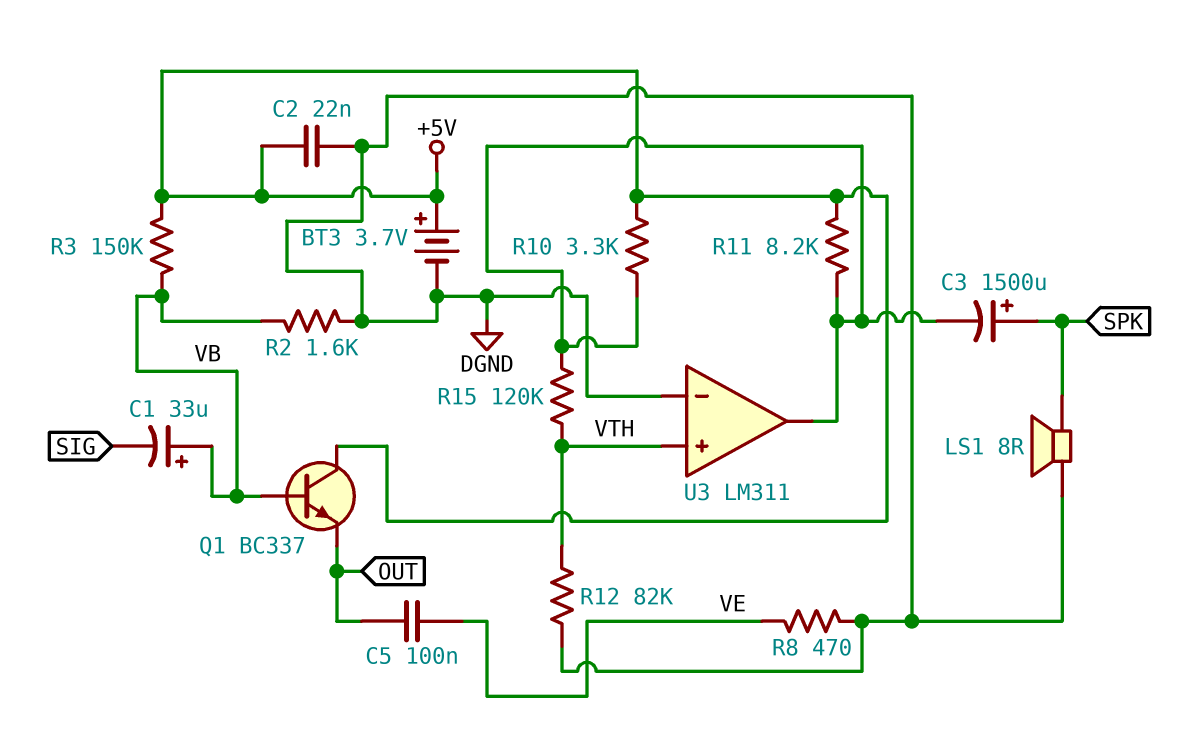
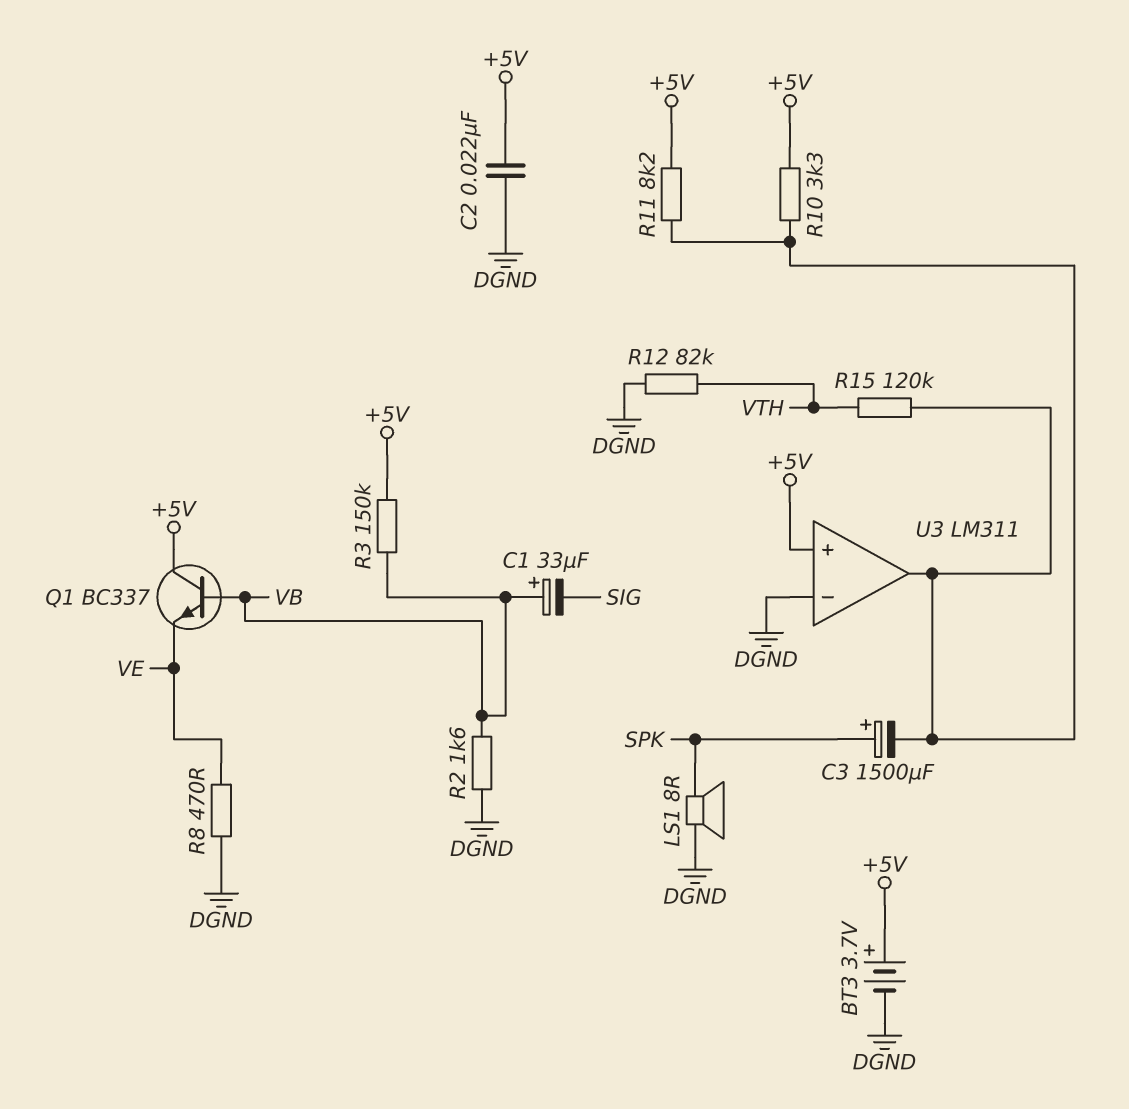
C5: 100nF (OUT, VE) -> none
Q1: NPN BC337 (B VB, C +5V, E OUT) -> NPN BC337 (B VB, C +5V, E VE)
U3 pin in+: VTH -> +5V

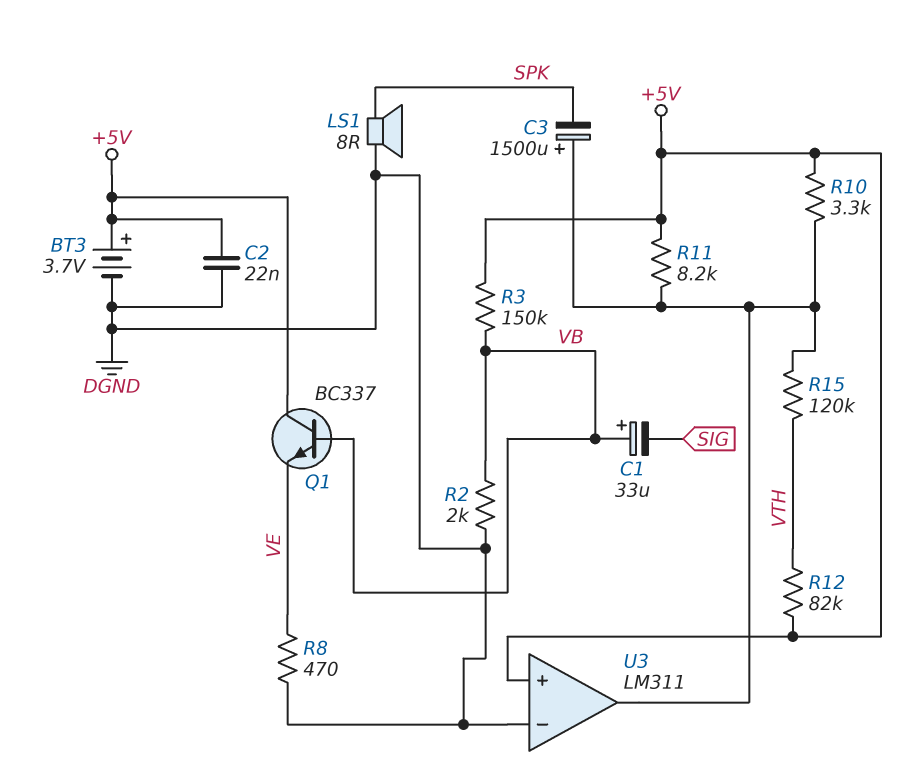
C3: 1500uF (plus SPK, minus U3/out) -> 1500uF (plus U3/out, minus SPK)
R2: 1.6k (DGND, VB) -> 2k (DGND, VB)
R12: 82k (DGND, VTH) -> 82k (+5V, VTH)

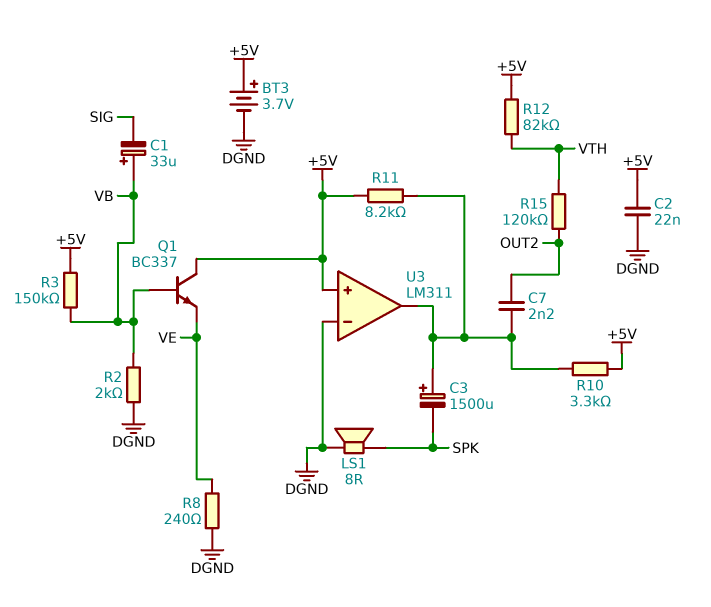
C7: none -> 2.2nF (OUT2, U3/out)
R8: 470 (DGND, VE) -> 240 (DGND, VE)
R15: 120k (U3/out, VTH) -> 120k (OUT2, VTH)

